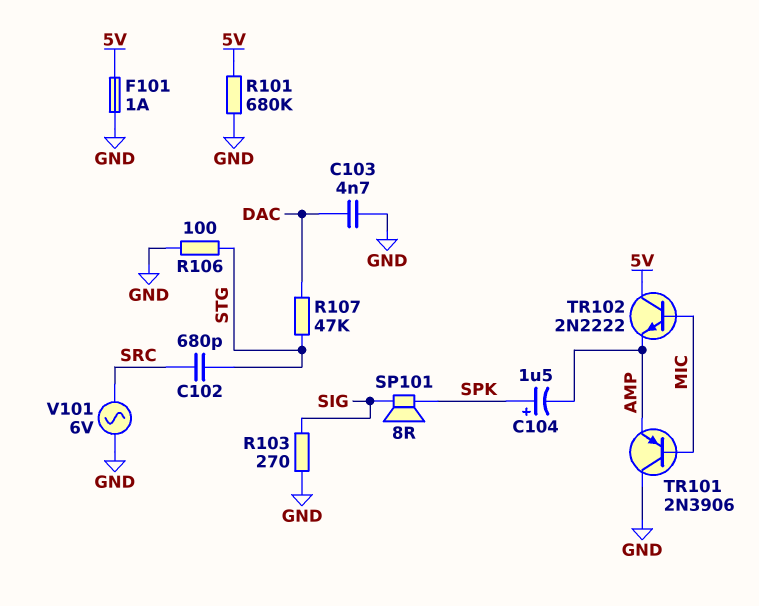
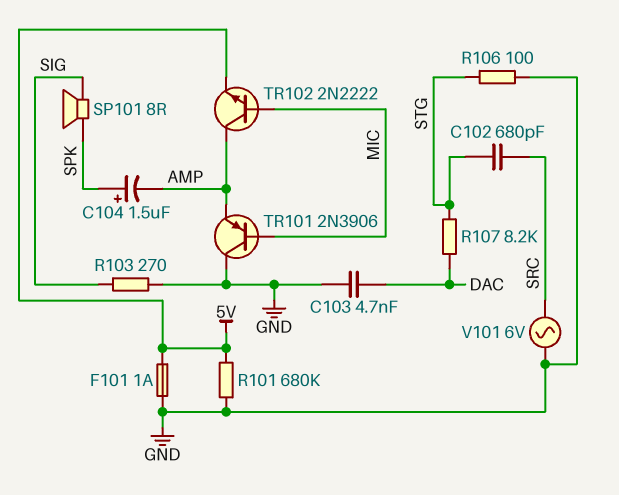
R107: 47k (DAC, STG) -> 8.2k (DAC, STG)
TR102: NPN 2N2222 (B MIC, C 5V, E AMP) -> NPN 2N2222 (B MIC, C AMP, E 5V)

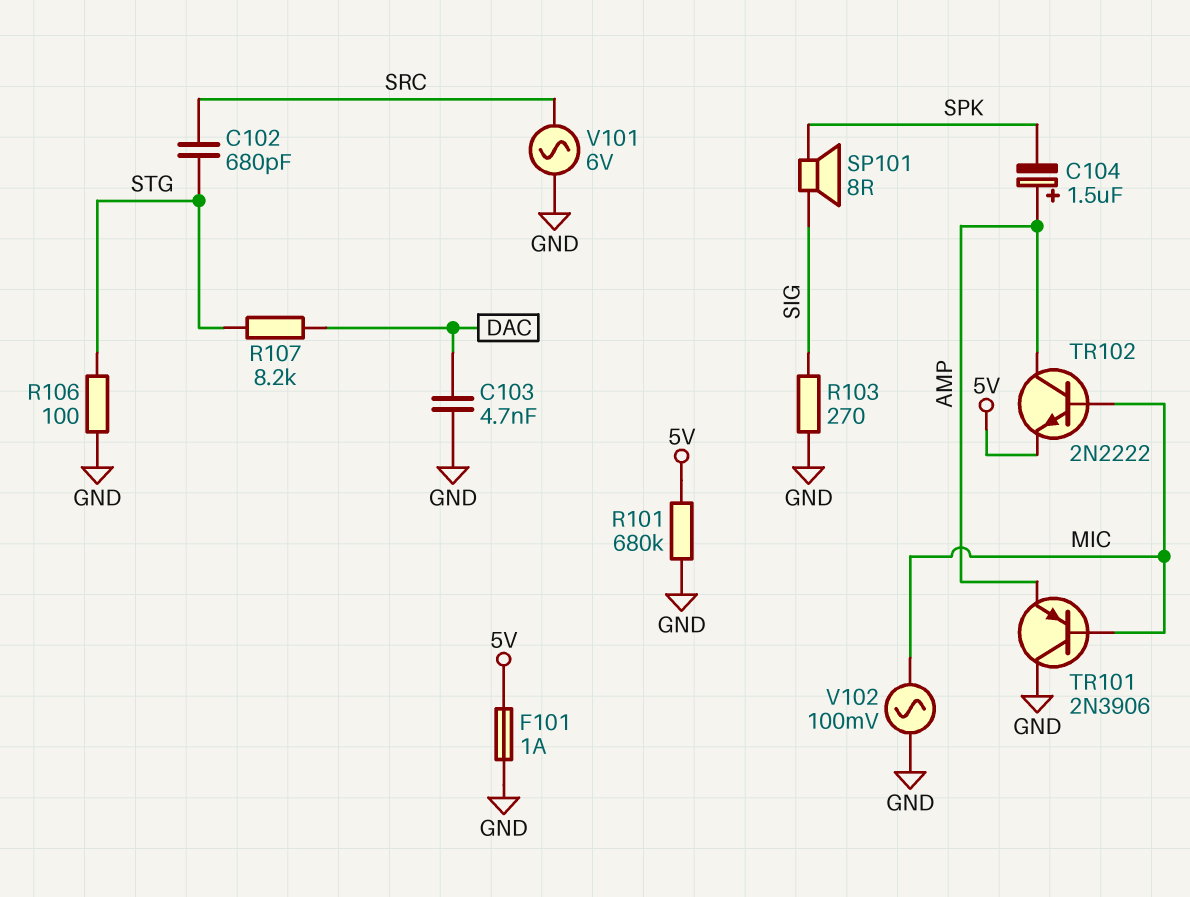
C104: 1.5uF (plus SPK, minus AMP) -> 1.5uF (plus AMP, minus SPK)
V102: none -> AC 100mV (GND, MIC)

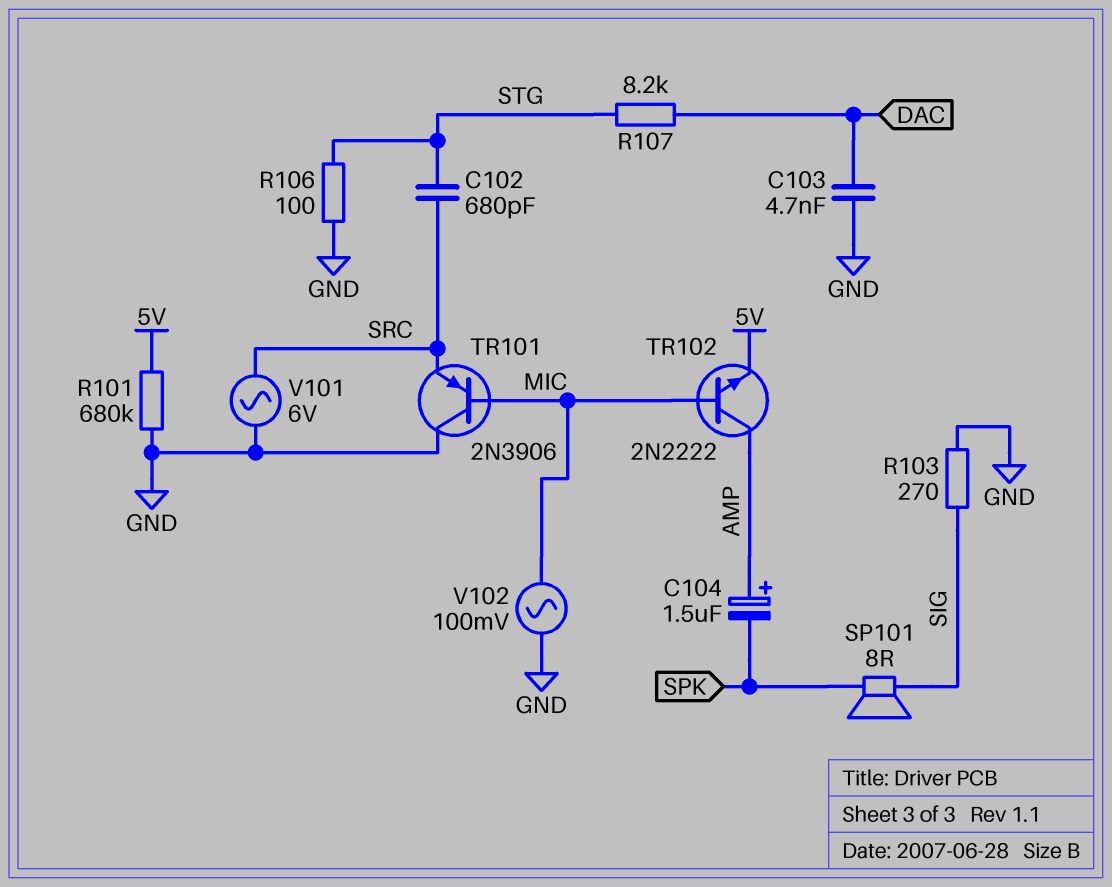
F101: 1A (5V, GND) -> none
TR101: PNP 2N3906 (B MIC, C GND, E AMP) -> PNP 2N3906 (B MIC, C GND, E SRC)

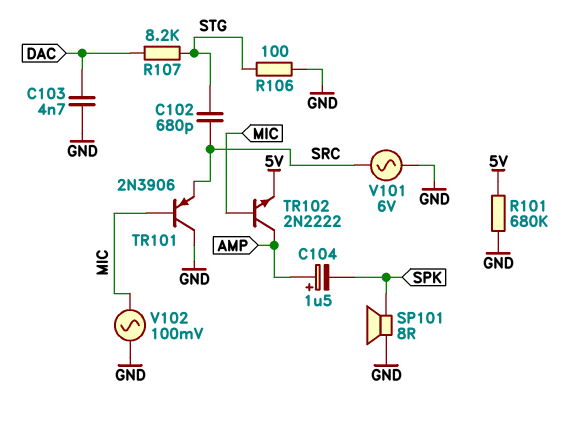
R103: 270 (GND, SIG) -> none
SP101: speaker 8R (SIG, SPK) -> speaker 8R (GND, SPK)

